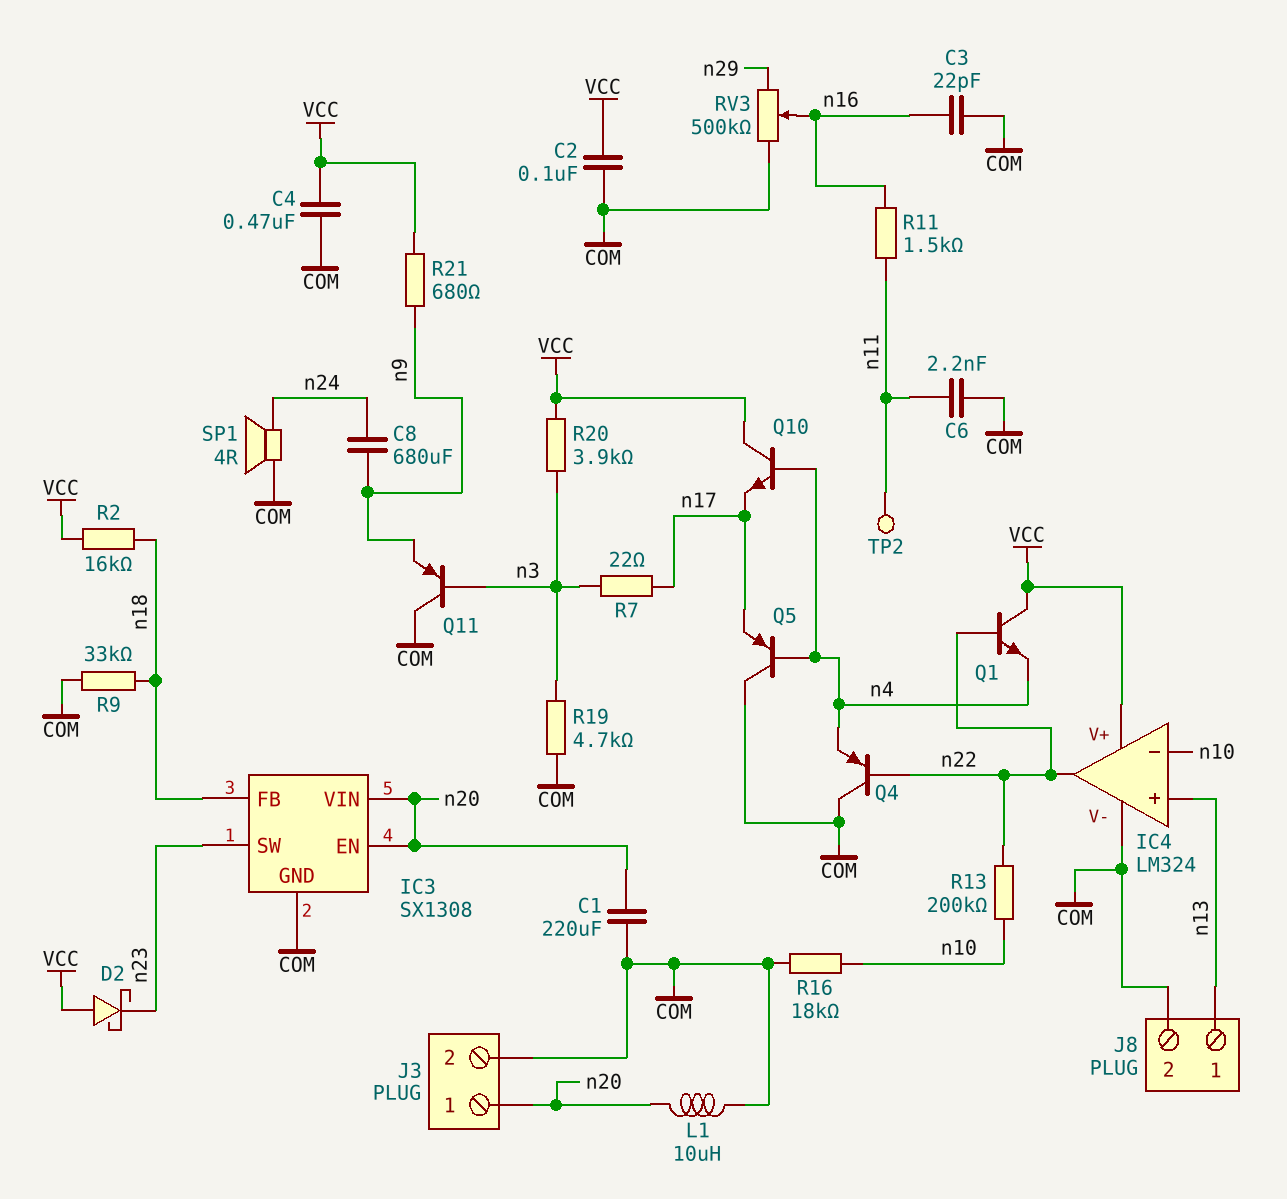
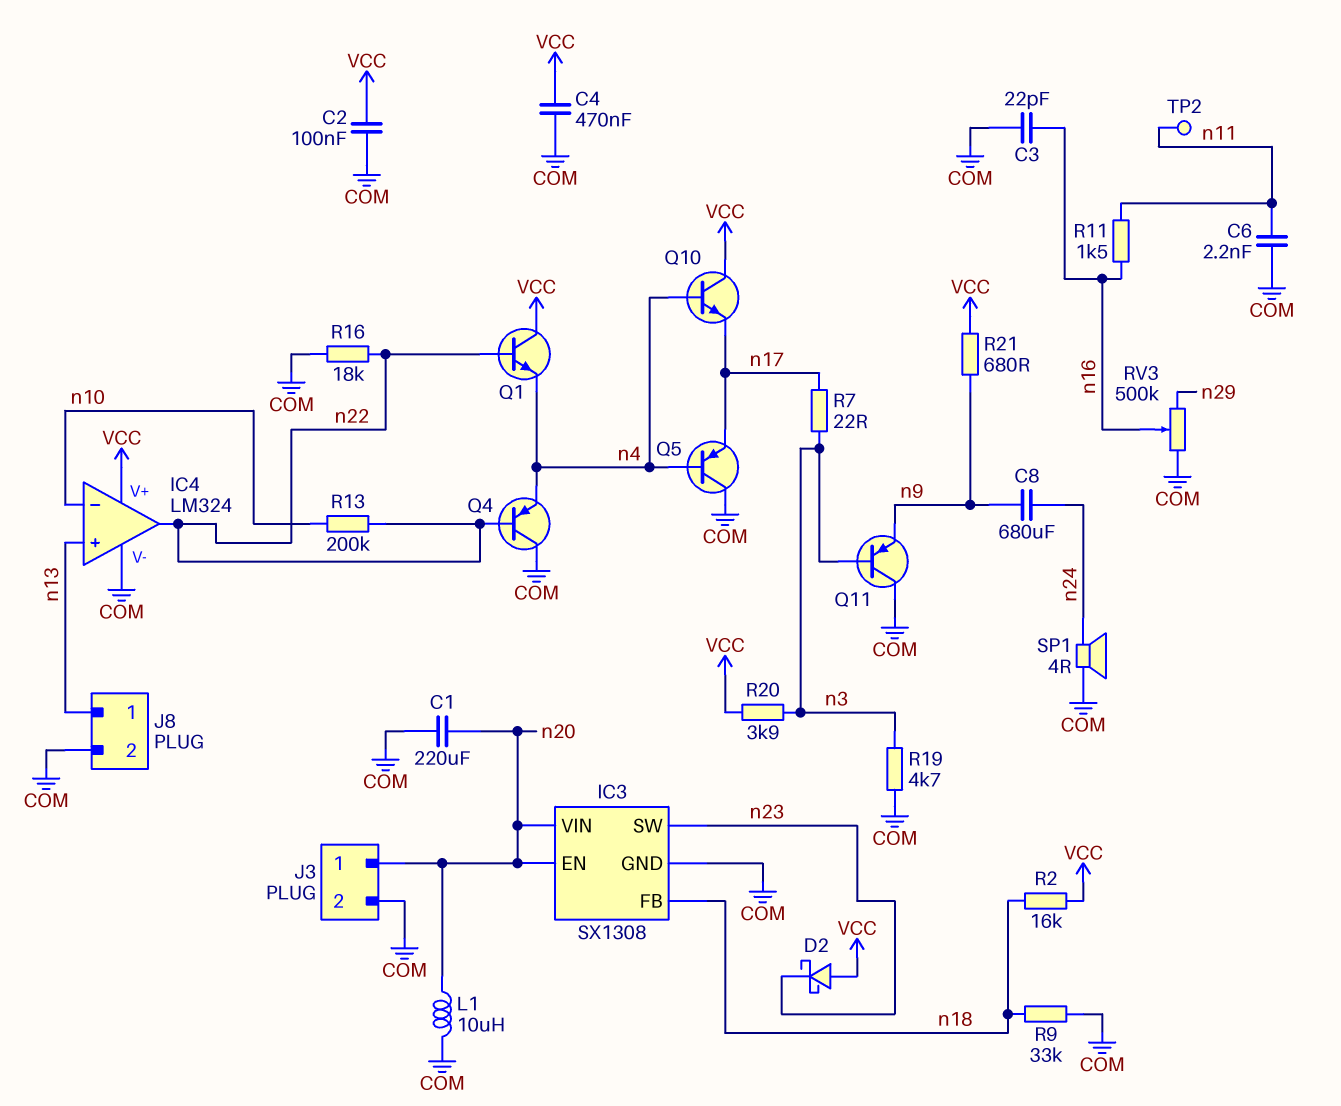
R16: 18k (COM, n10) -> 18k (COM, n22)

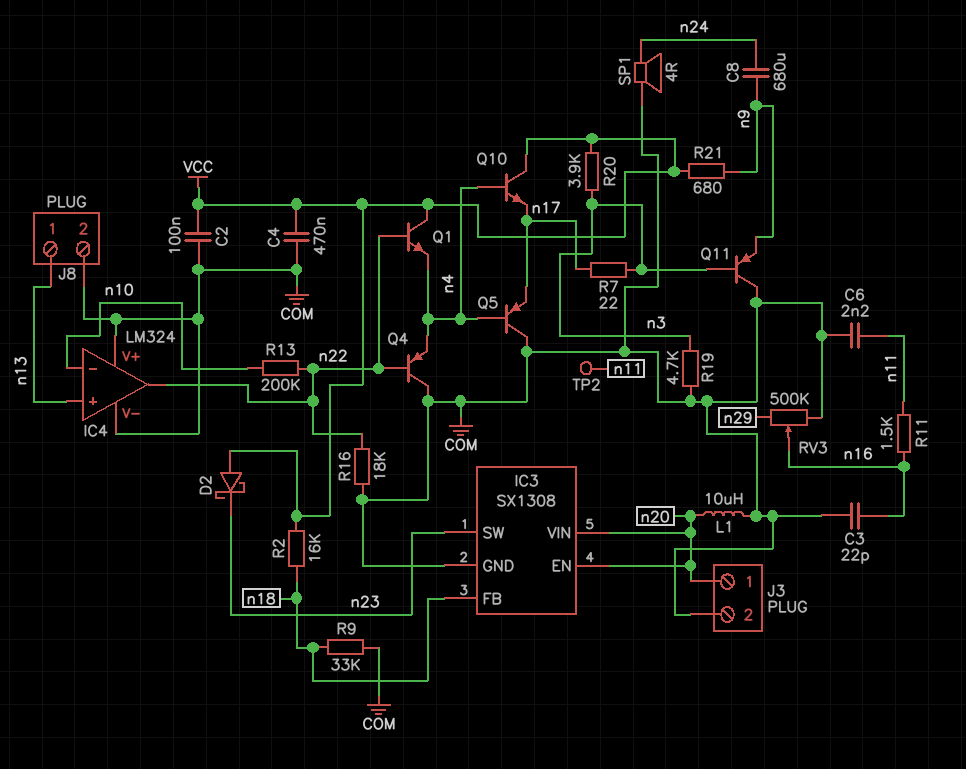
C1: 220uF (COM, n20) -> none
IC4 pin V+: VCC -> COM

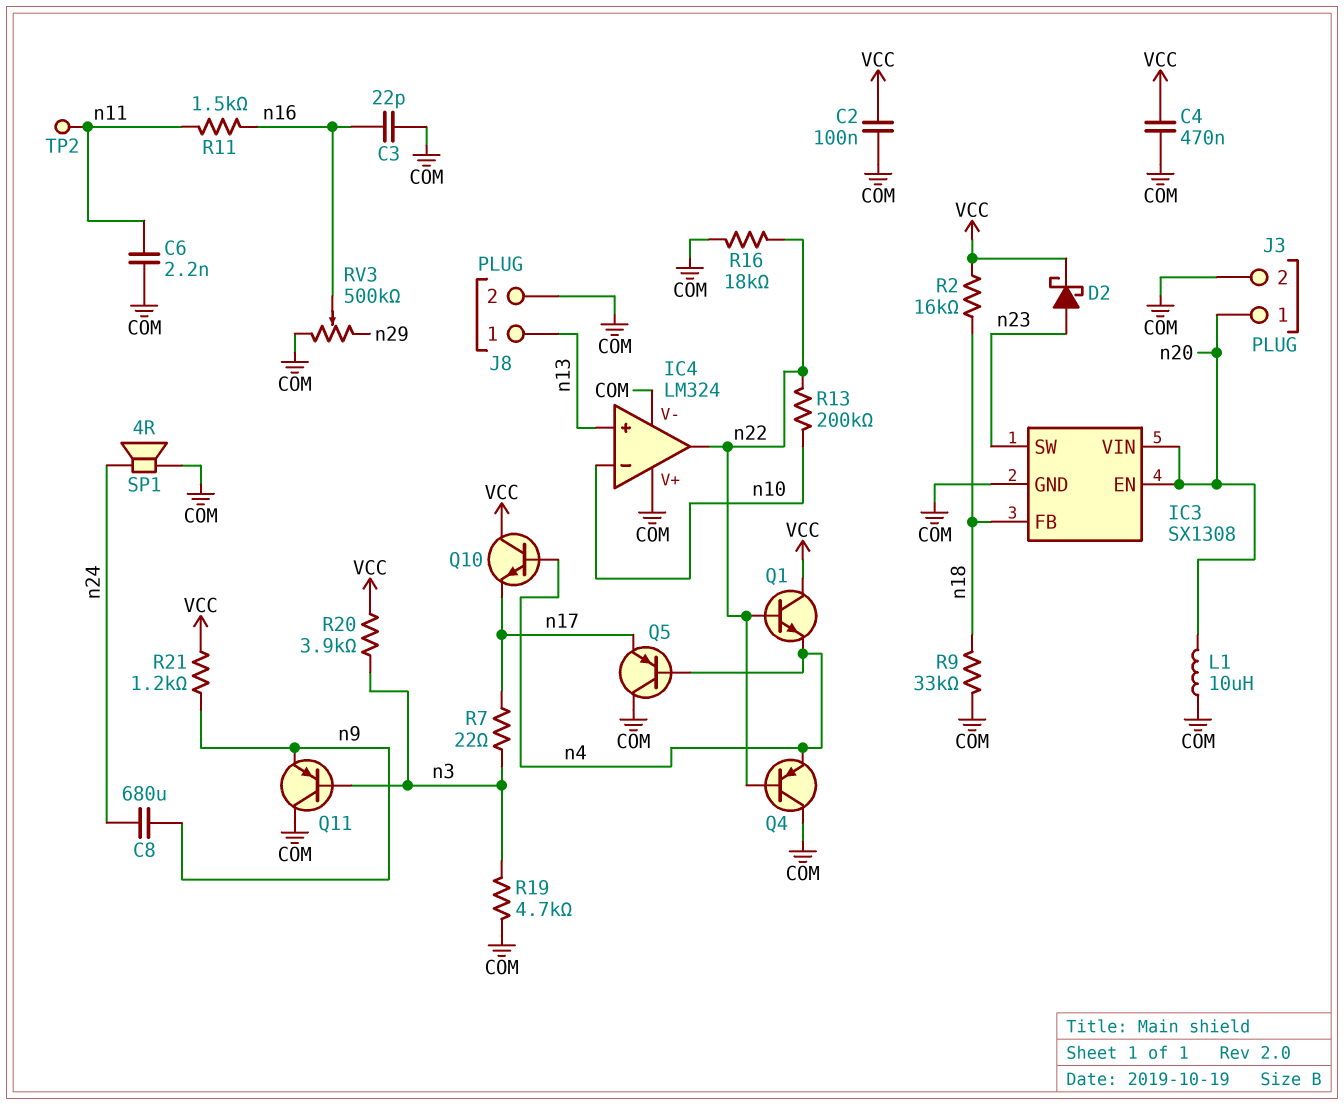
D2: schottky (A VCC, K n23) -> schottky (A n23, K VCC)
R21: 680 (VCC, n9) -> 1.2k (VCC, n9)

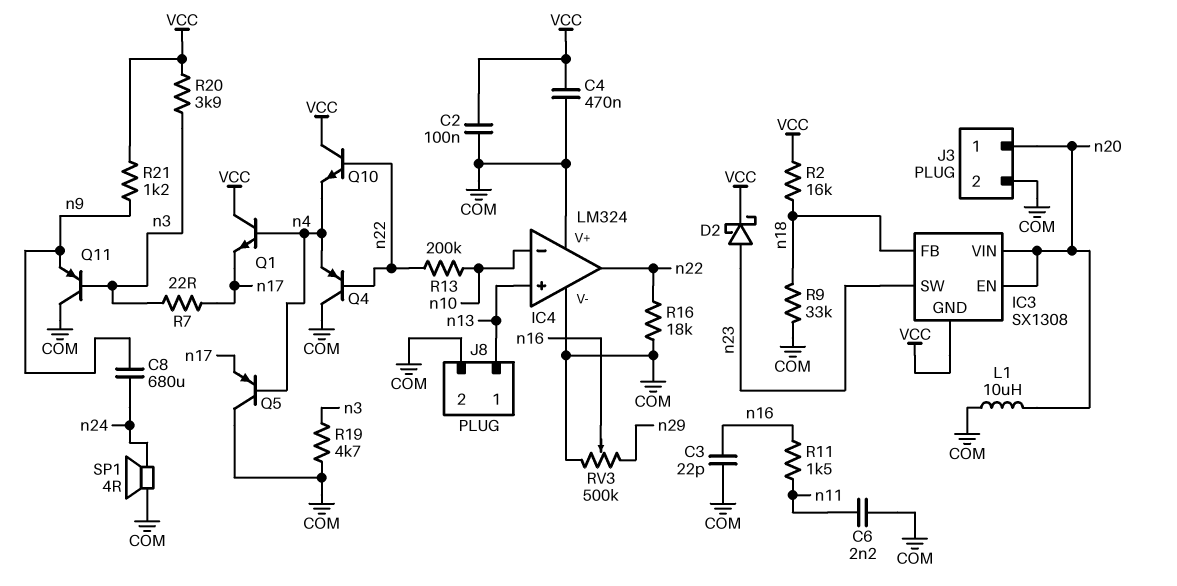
IC3 pin GND: COM -> VCC
Q1: NPN (B n22, C VCC, E n4) -> NPN (B n4, C VCC, E n17)
Q10: NPN (B n4, C VCC, E n17) -> NPN (B n22, C VCC, E n4)
TP2: test point (n11) -> none

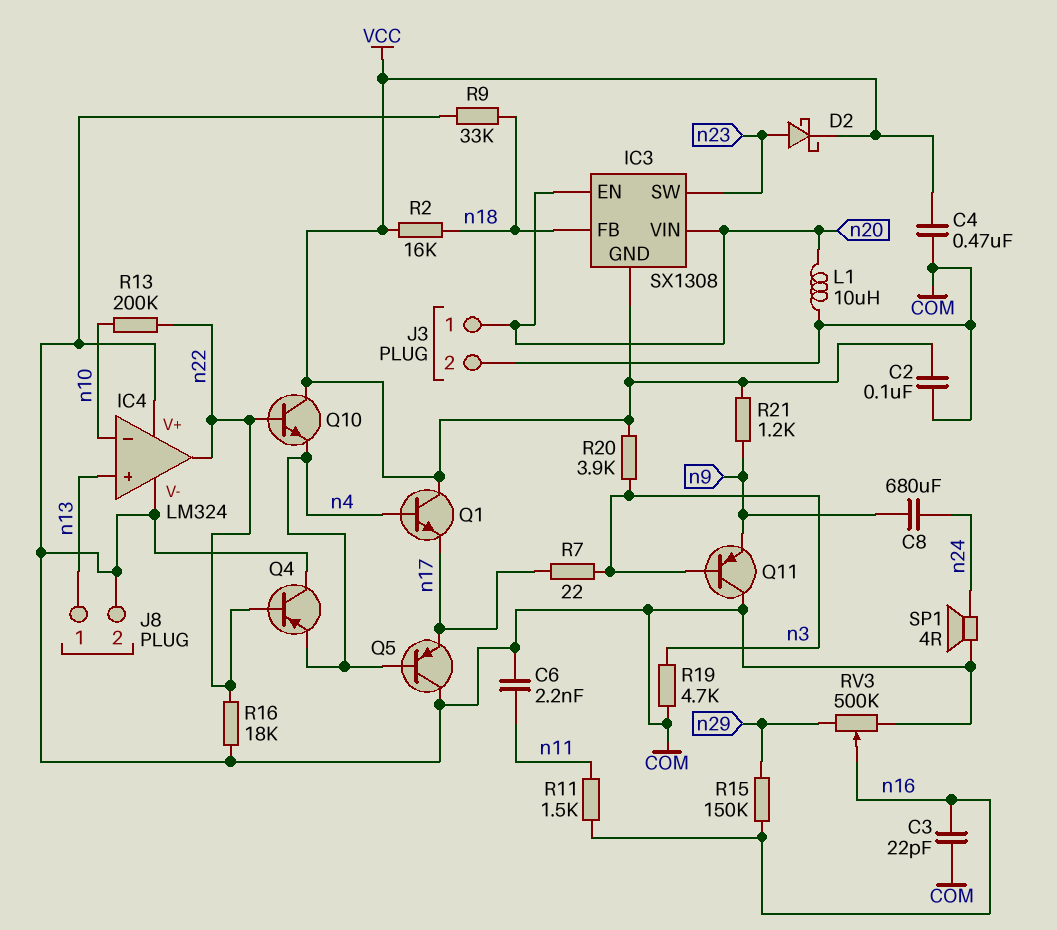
R15: none -> 150k (n16, n29)

